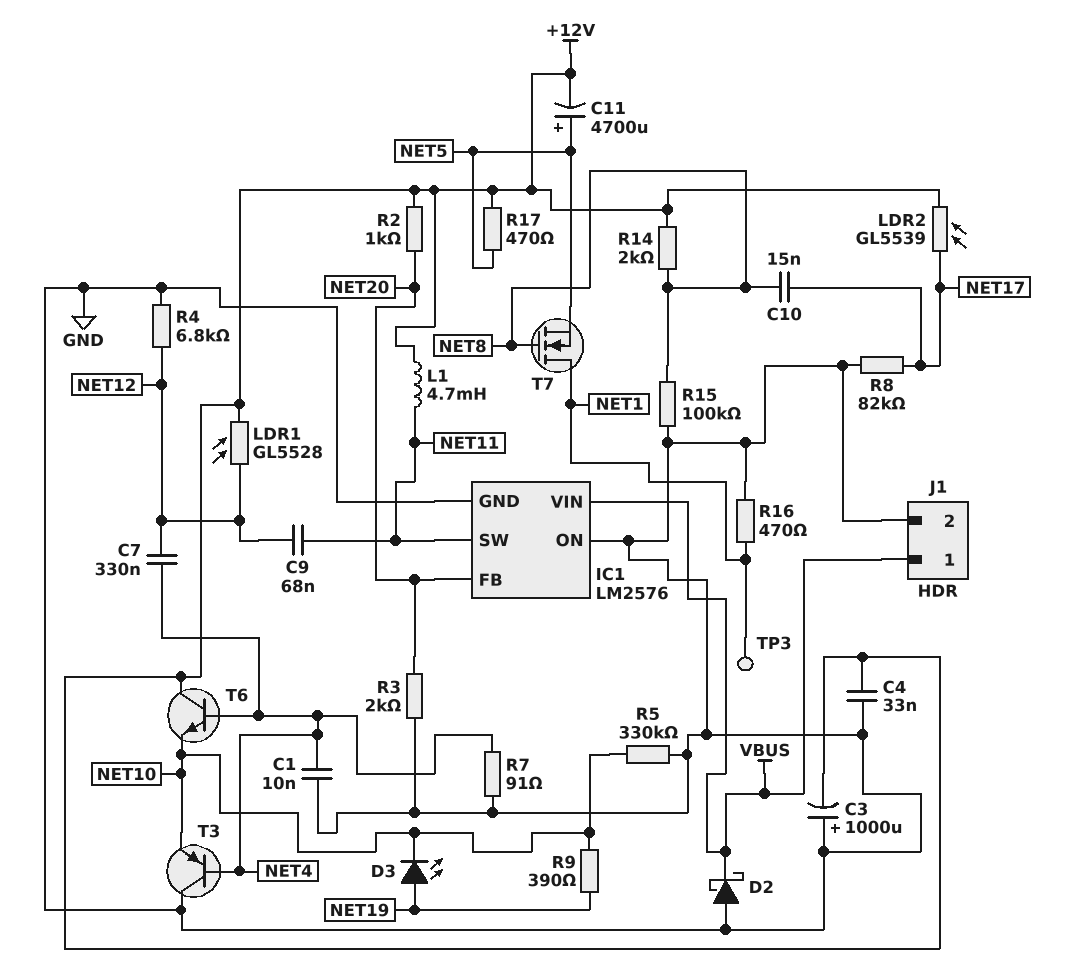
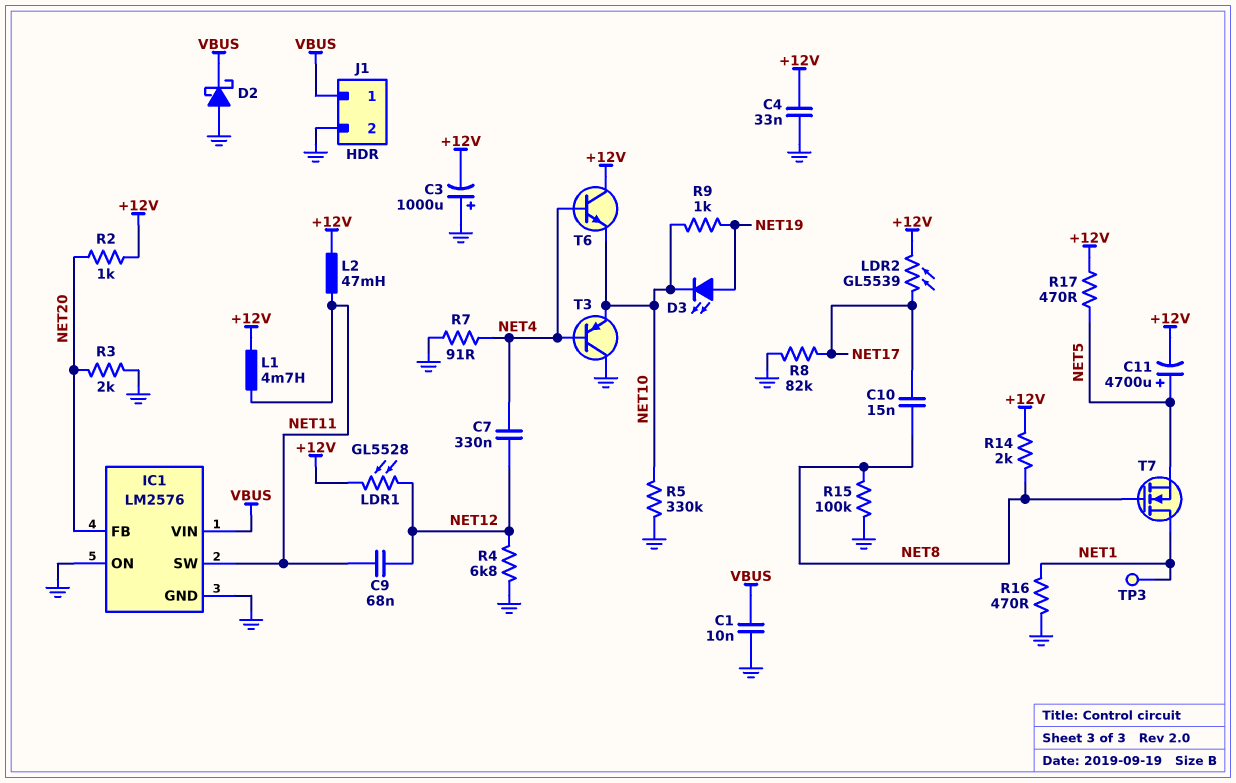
C1: 10nF (GND, NET4) -> 10nF (GND, VBUS)
L2: none -> 47mH (+12V, NET11)
R9: 390 (NET10, NET19) -> 1k (NET10, NET19)

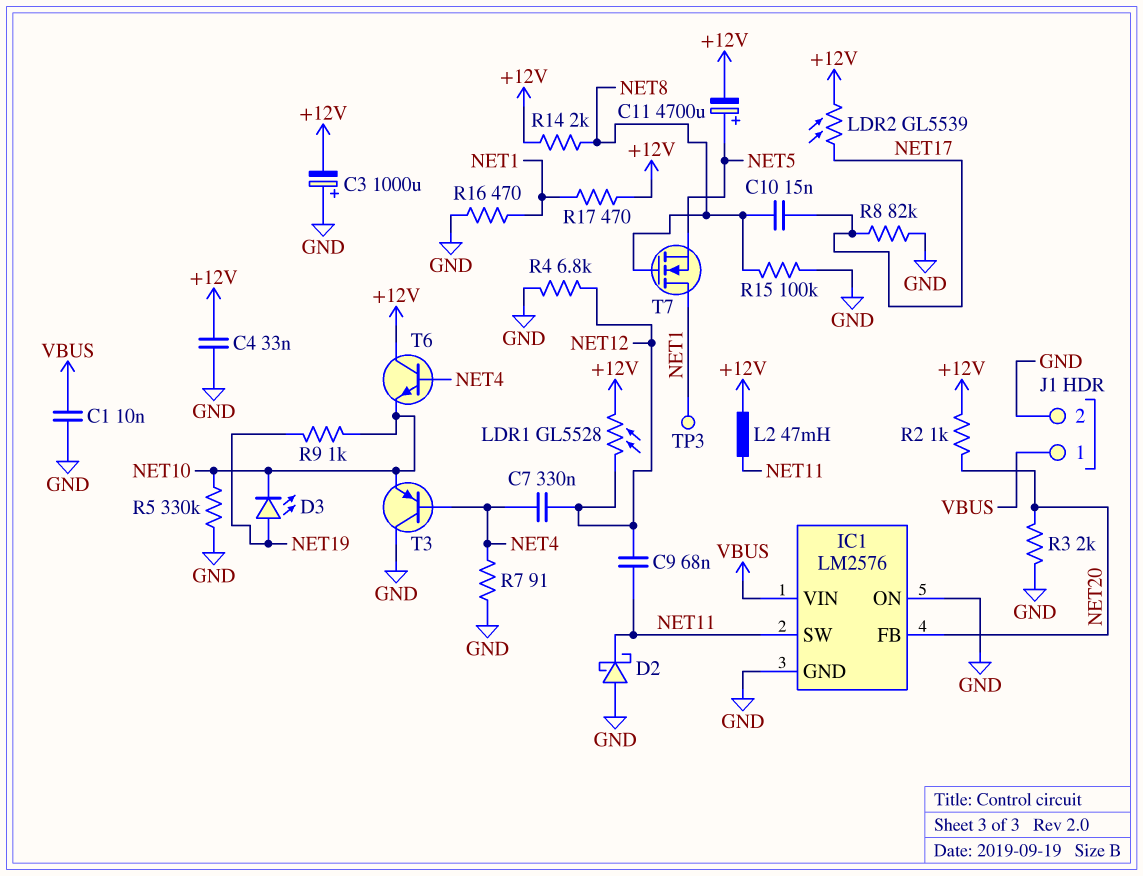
D2: schottky (A GND, K VBUS) -> schottky (A GND, K NET11)
L1: 4.7mH (+12V, NET11) -> none
R17: 470 (+12V, NET5) -> 470 (+12V, NET1)

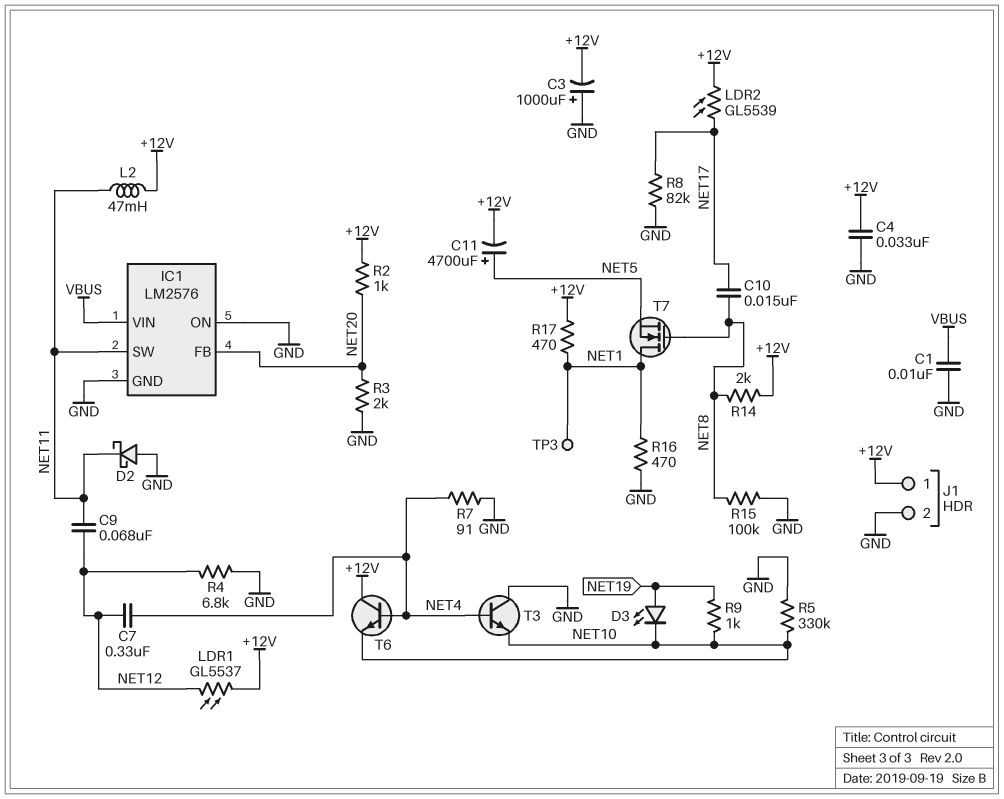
J1 pin 1: VBUS -> +12V
LDR1: GL5528 (+12V, NET12) -> GL5537 (+12V, NET12)
T3: PNP (B NET4, C GND, E NET10) -> NPN (B NET4, C GND, E NET10)

